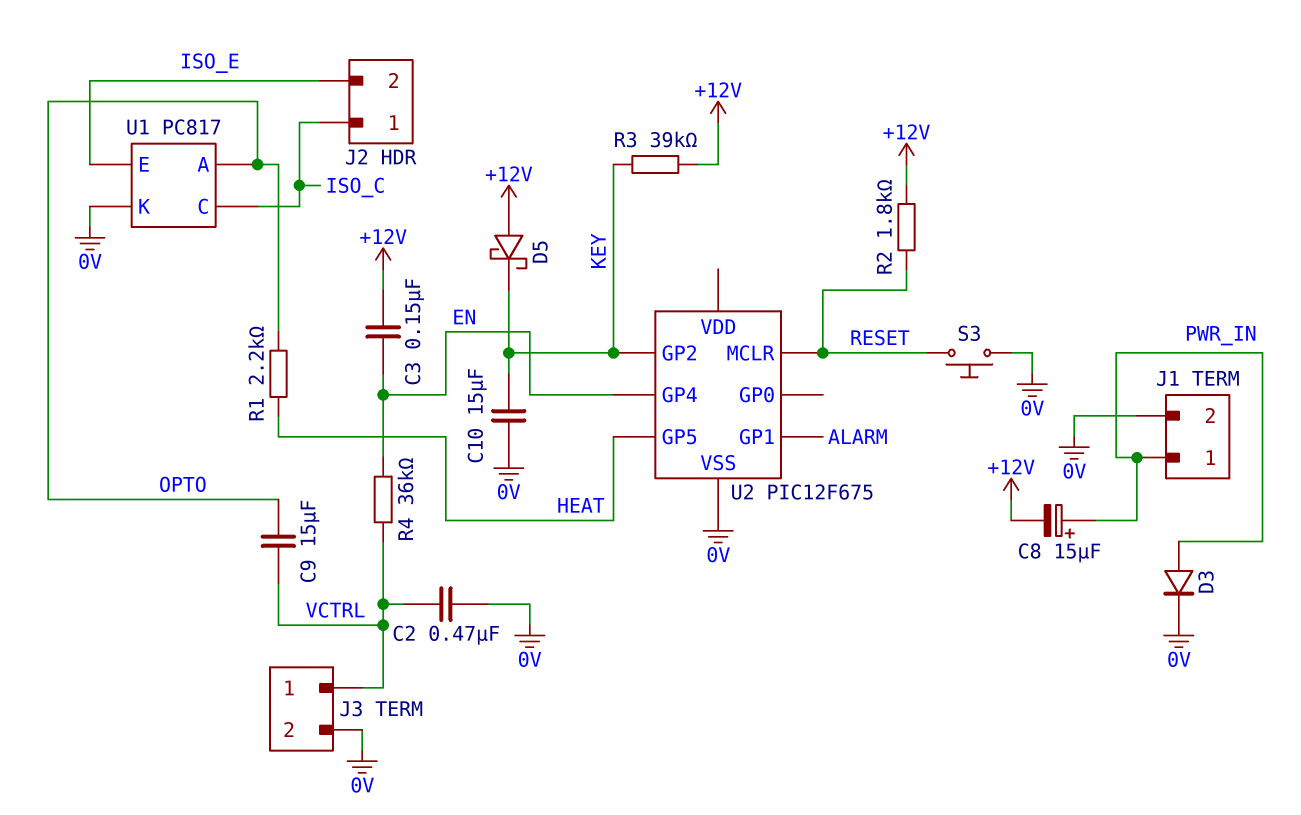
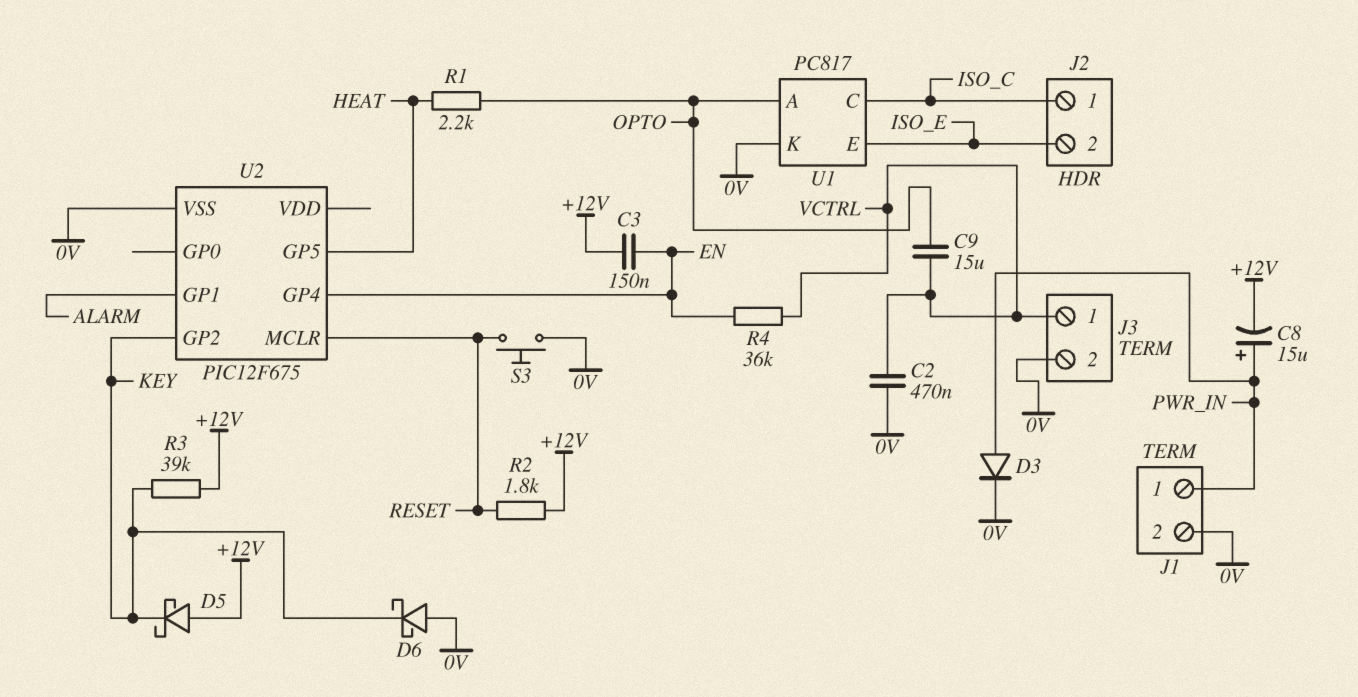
C10: 15uF (0V, KEY) -> none
D6: none -> schottky (A 0V, K KEY)

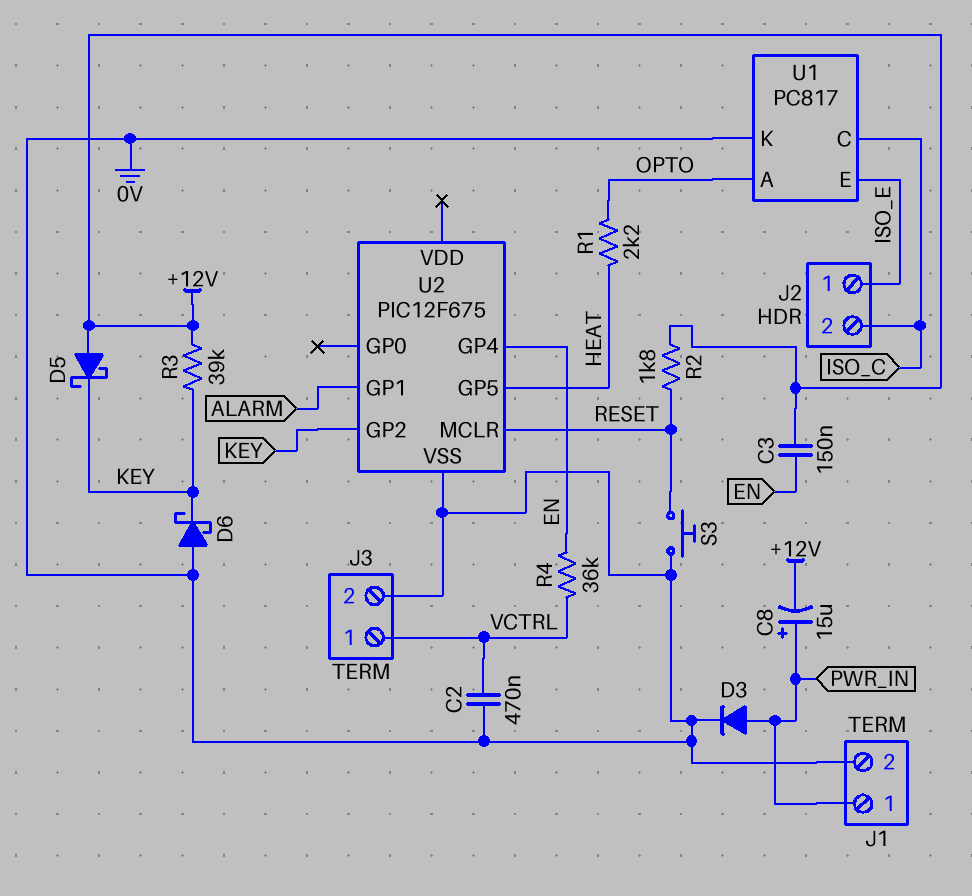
C9: 15uF (OPTO, VCTRL) -> none
J2 pin 1: ISO_C -> ISO_E
J2 pin 2: ISO_E -> ISO_C

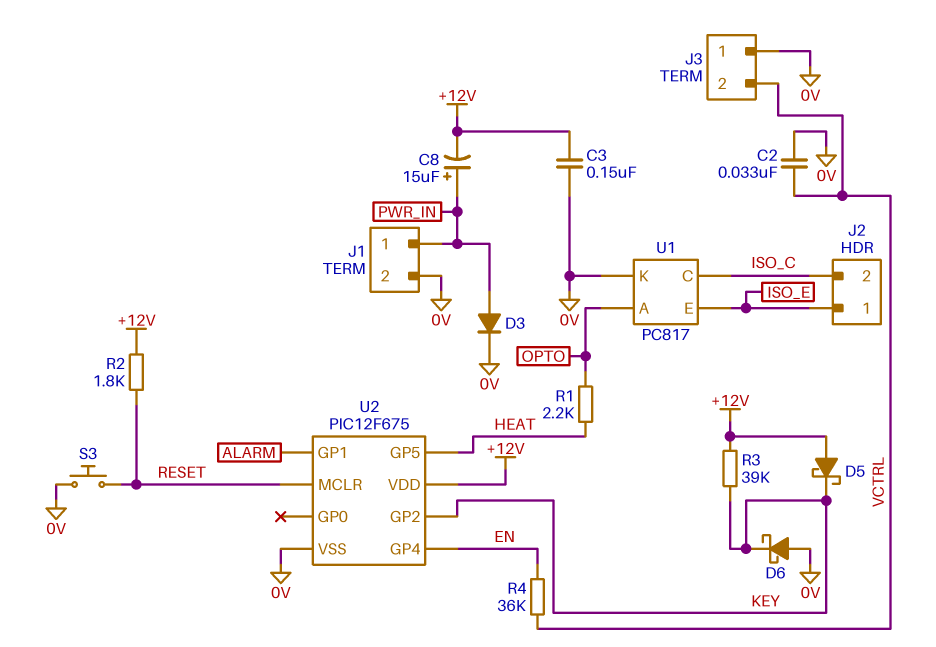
C2: 470nF (0V, VCTRL) -> 33nF (0V, VCTRL)
C3: 150nF (+12V, EN) -> 150nF (+12V, 0V)
J3 pin 1: VCTRL -> 0V
J3 pin 2: 0V -> VCTRL
U2 pin VDD: none -> +12V

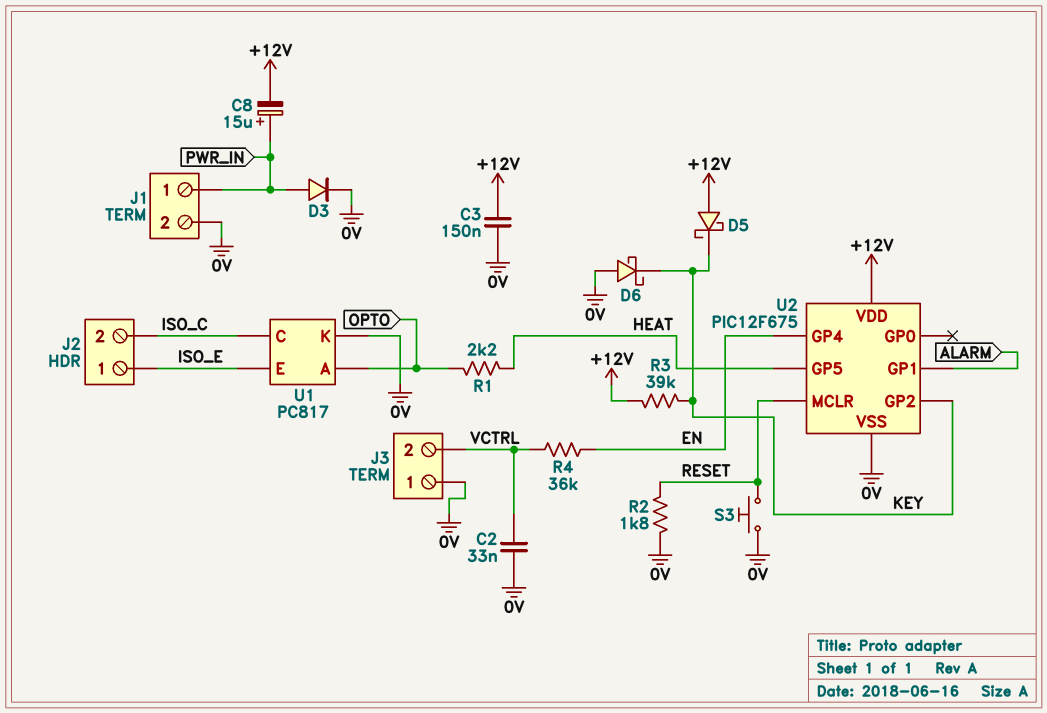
R2: 1.8k (+12V, RESET) -> 1.8k (0V, RESET)

